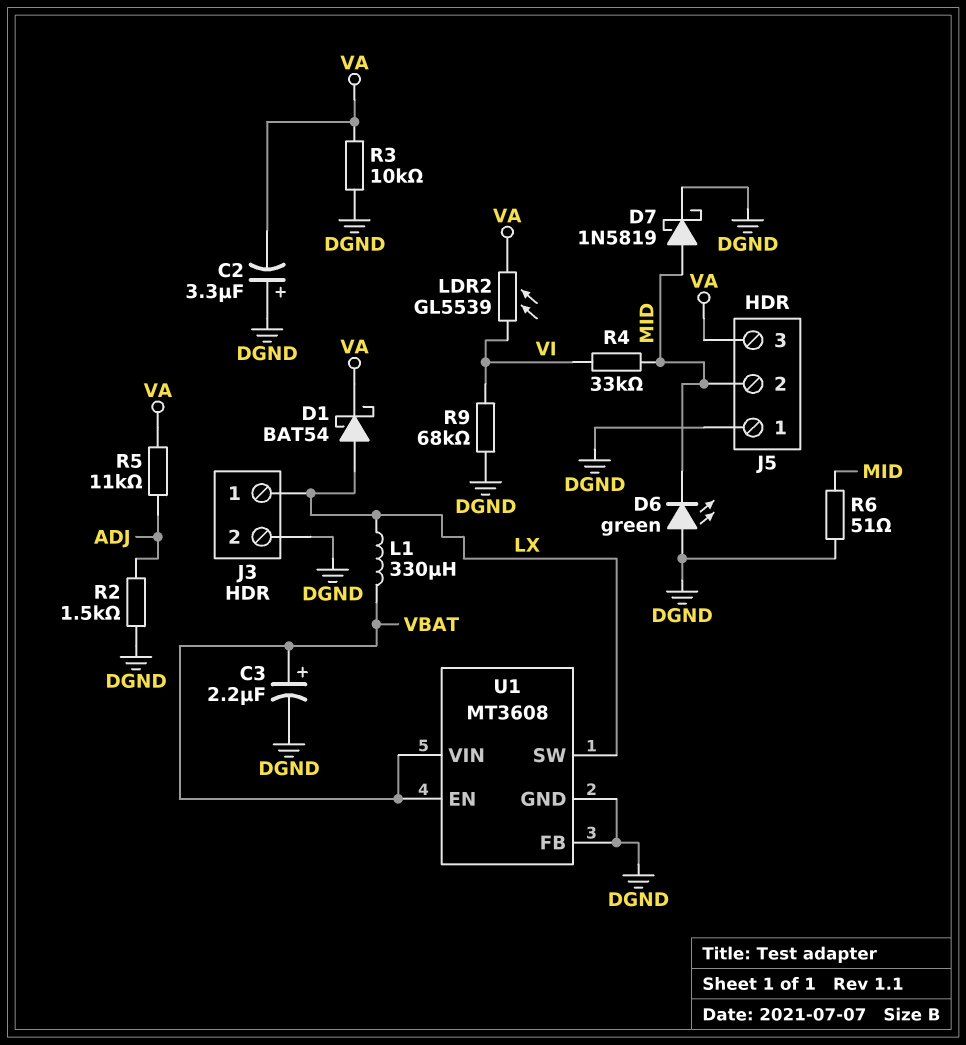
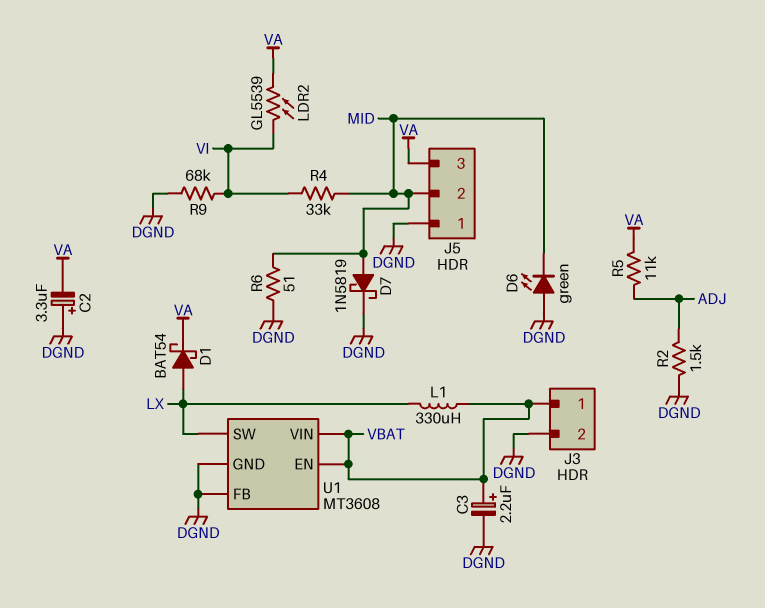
J3 pin 1: LX -> VBAT
R3: 10k (DGND, VA) -> none

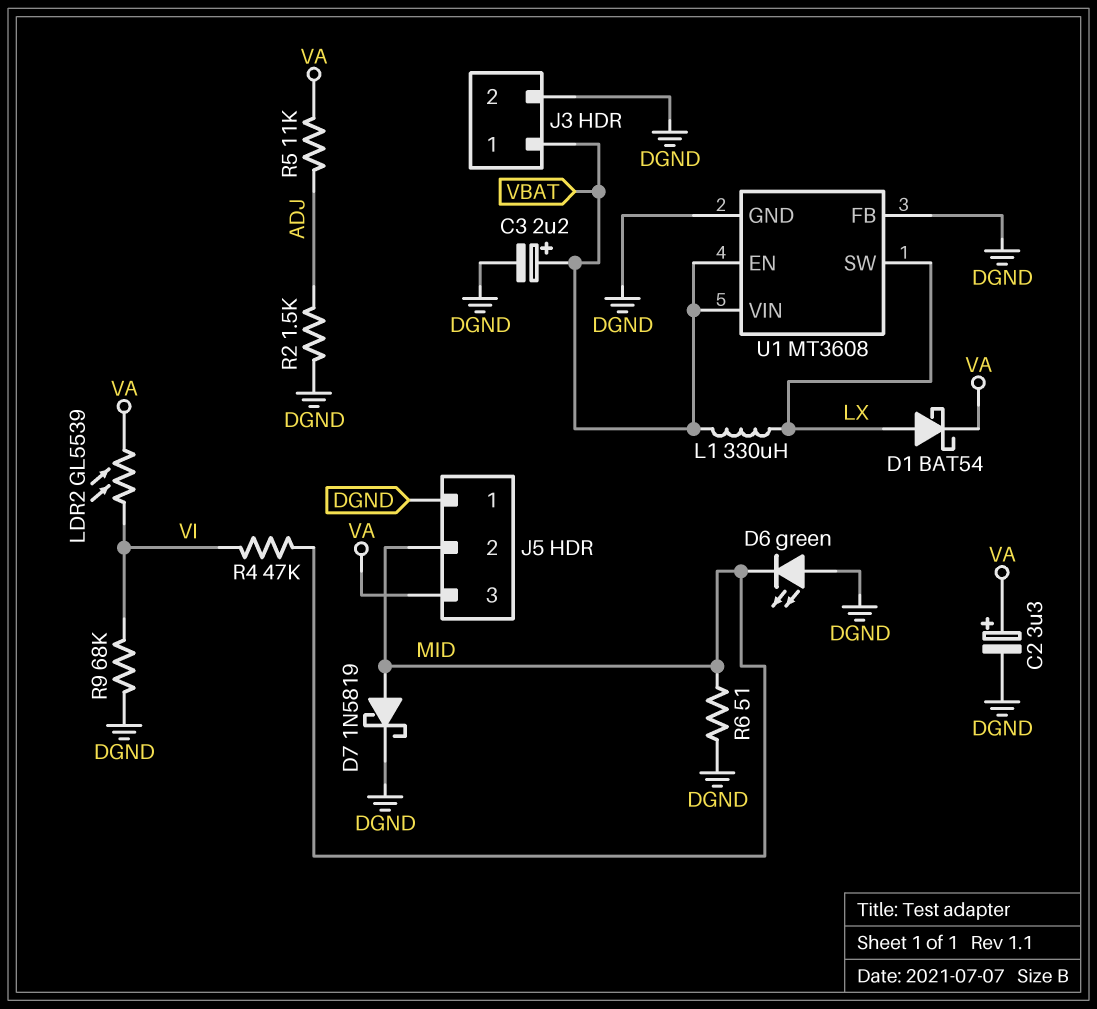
C2: 3.3uF (plus DGND, minus VA) -> 3.3uF (plus VA, minus DGND)
R4: 33k (MID, VI) -> 47k (MID, VI)

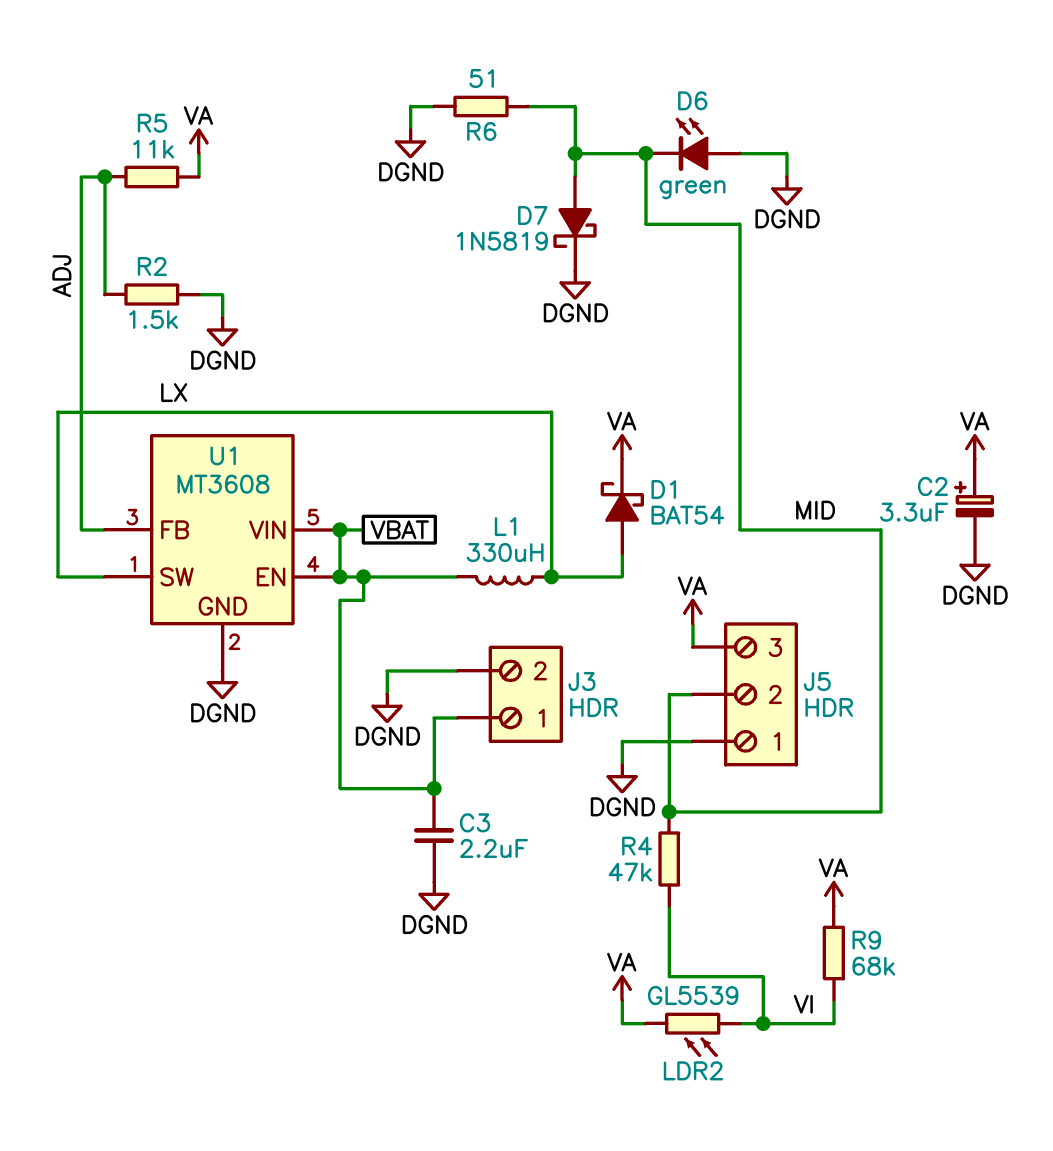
C3: 2.2uF (plus VBAT, minus DGND) -> 2.2uF (DGND, VBAT)
R9: 68k (DGND, VI) -> 68k (VA, VI)
U1 pin FB: DGND -> ADJ

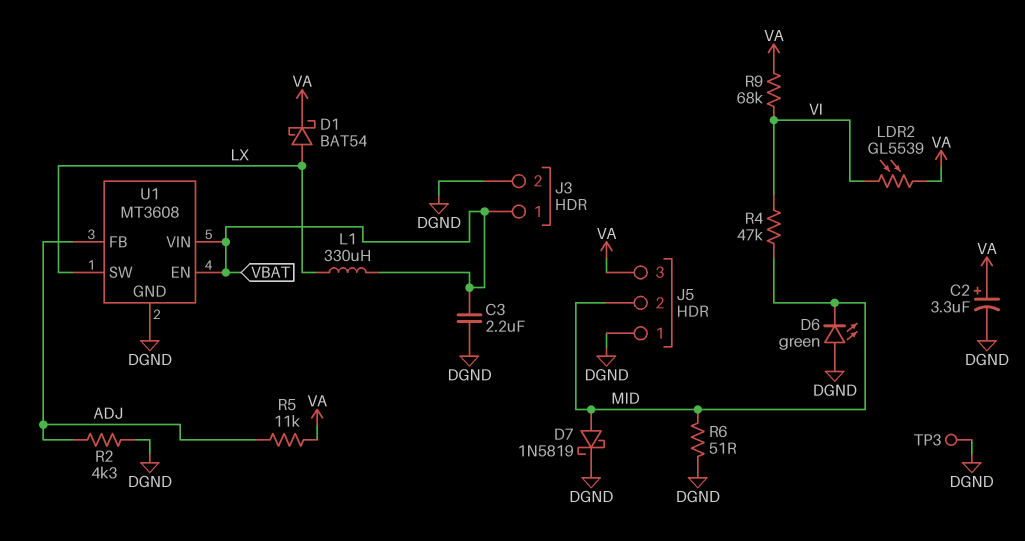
R2: 1.5k (ADJ, DGND) -> 4.3k (ADJ, DGND)
TP3: none -> test point (DGND)

